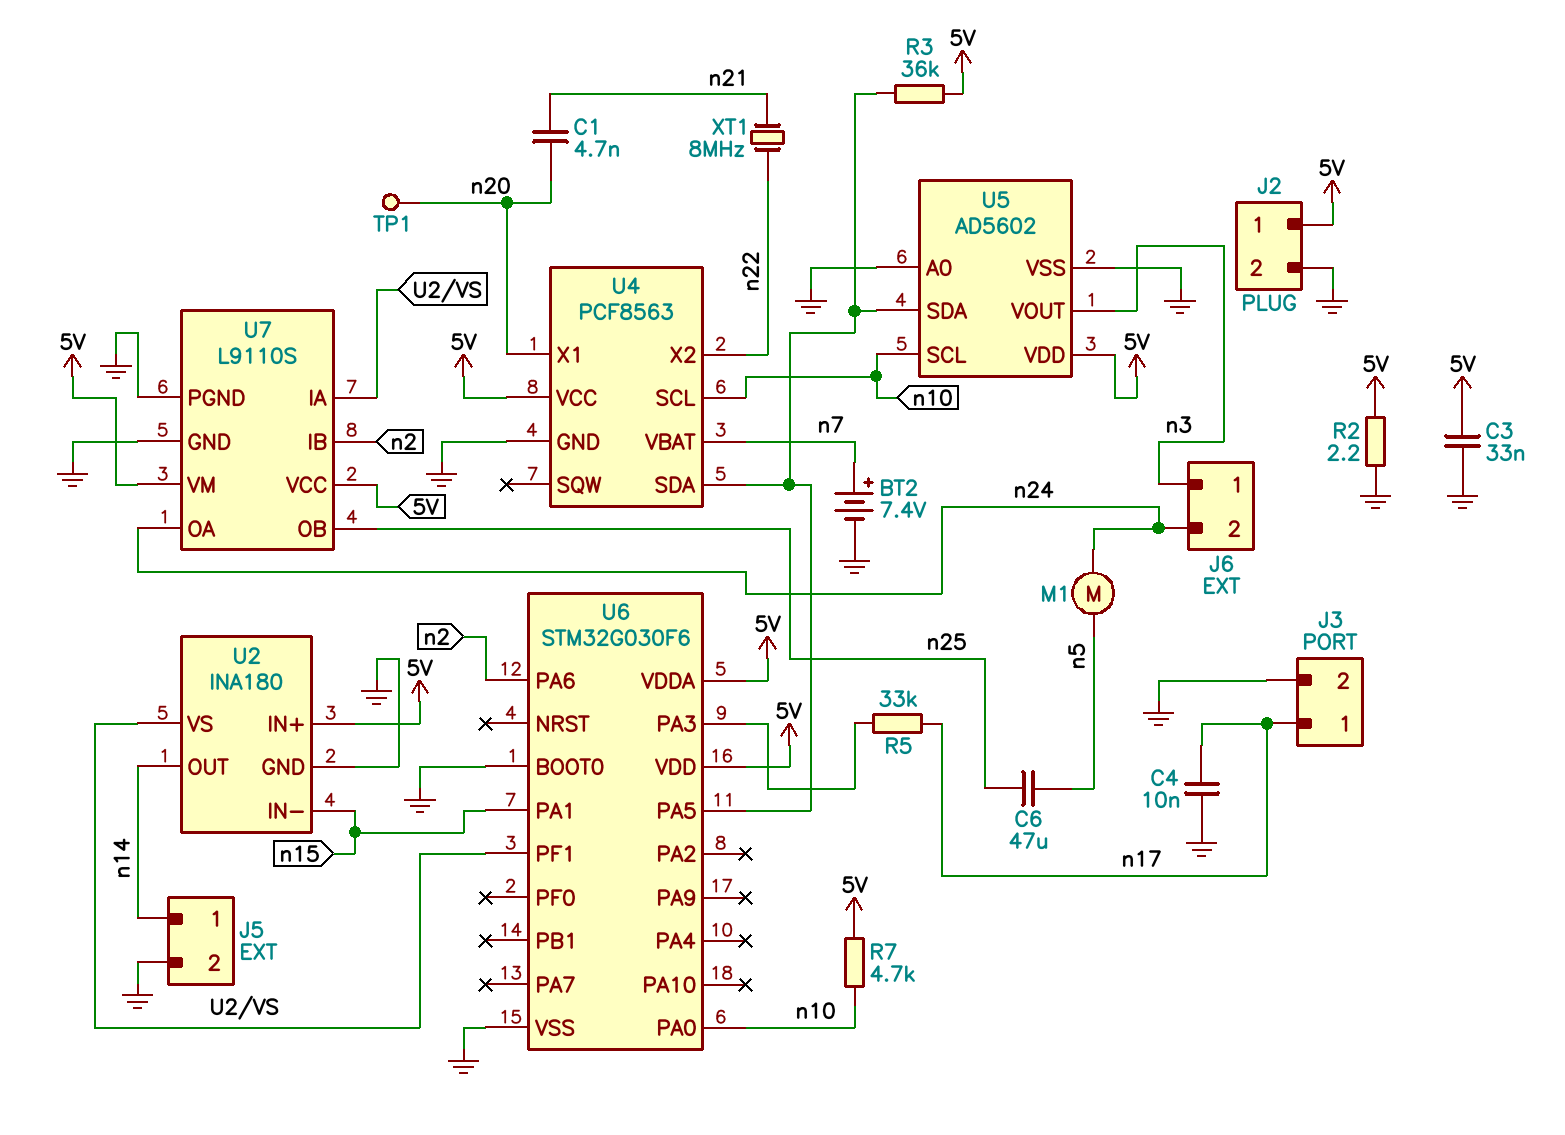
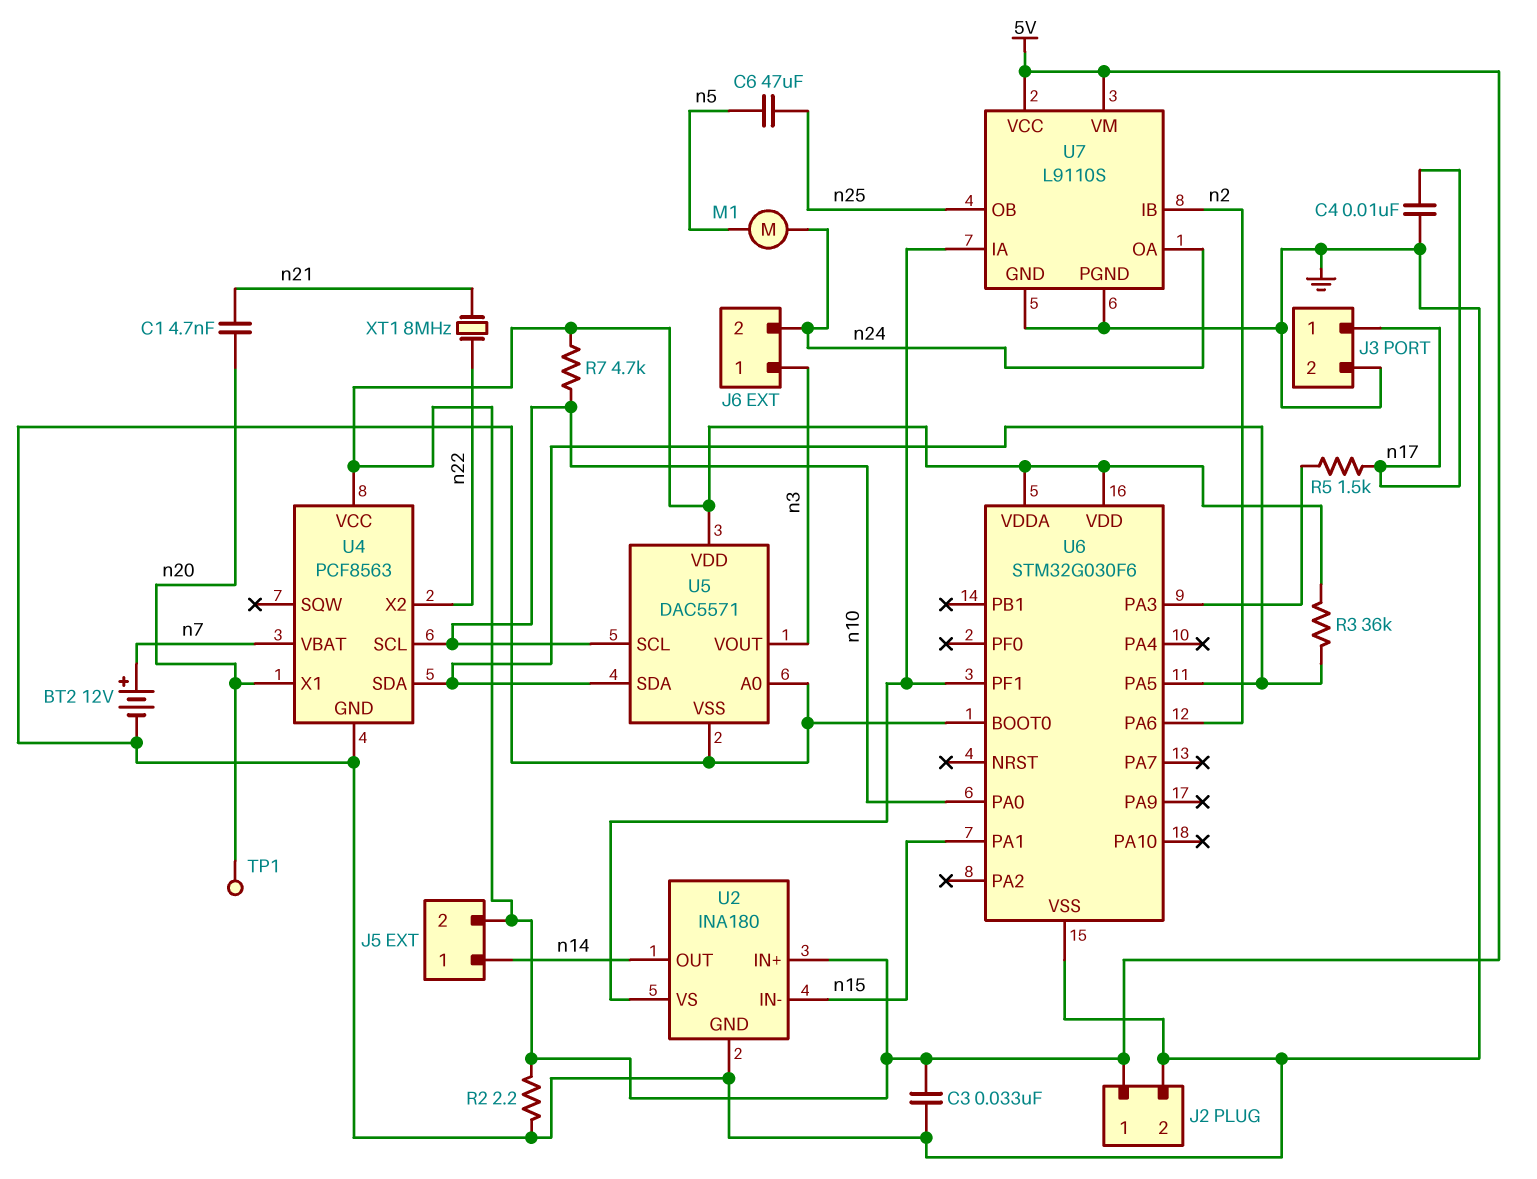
BT2: 7.4V (plus n7, minus GND) -> 12V (plus n7, minus GND)
J5 pin 2: GND -> 5V
R5: 33k (U6/PA3, n17) -> 1.5k (U6/PA3, n17)
U5: AD5602 -> DAC5571

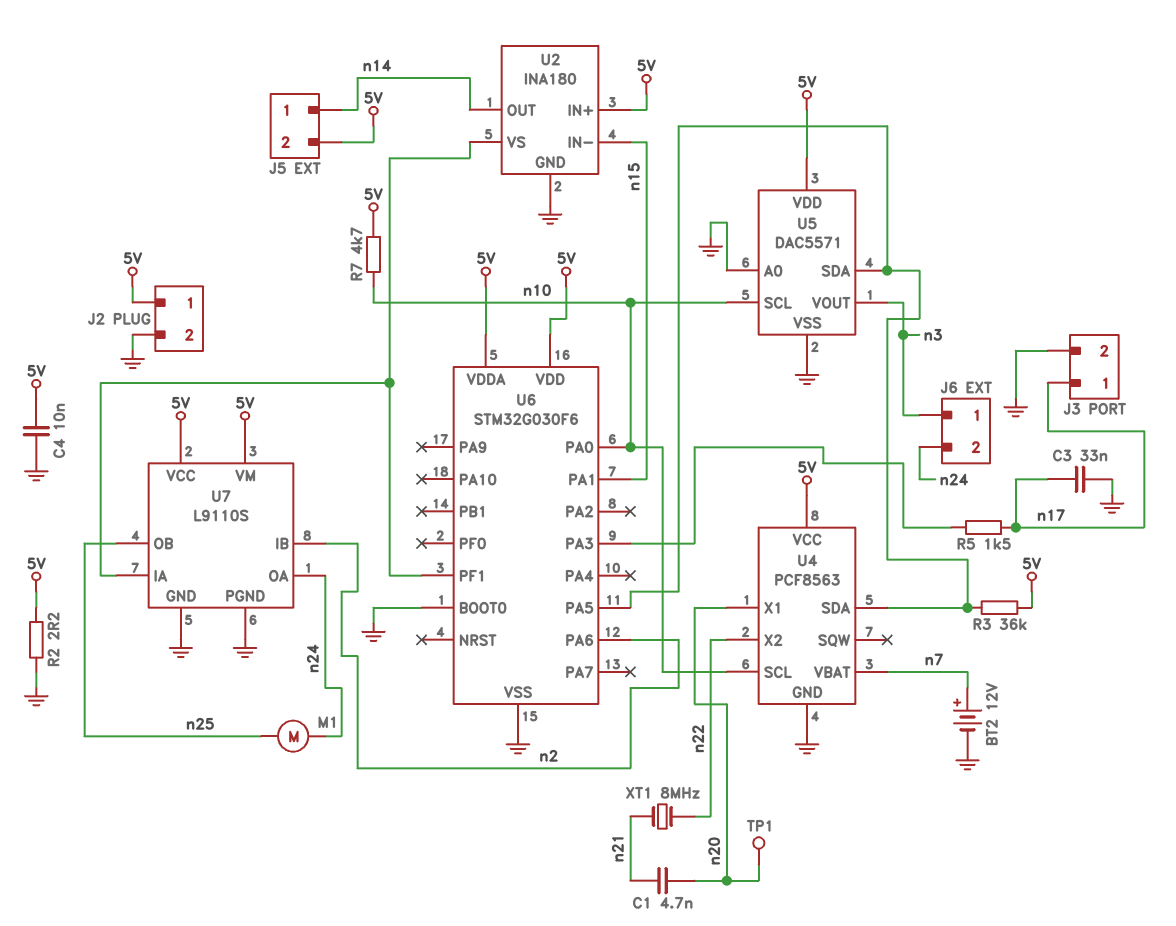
C3: 33nF (5V, GND) -> 33nF (GND, n17)
C4: 10nF (GND, n17) -> 10nF (5V, GND)
C6: 47uF (n5, n25) -> none
M1: motor (n5, n24) -> motor (n24, n25)

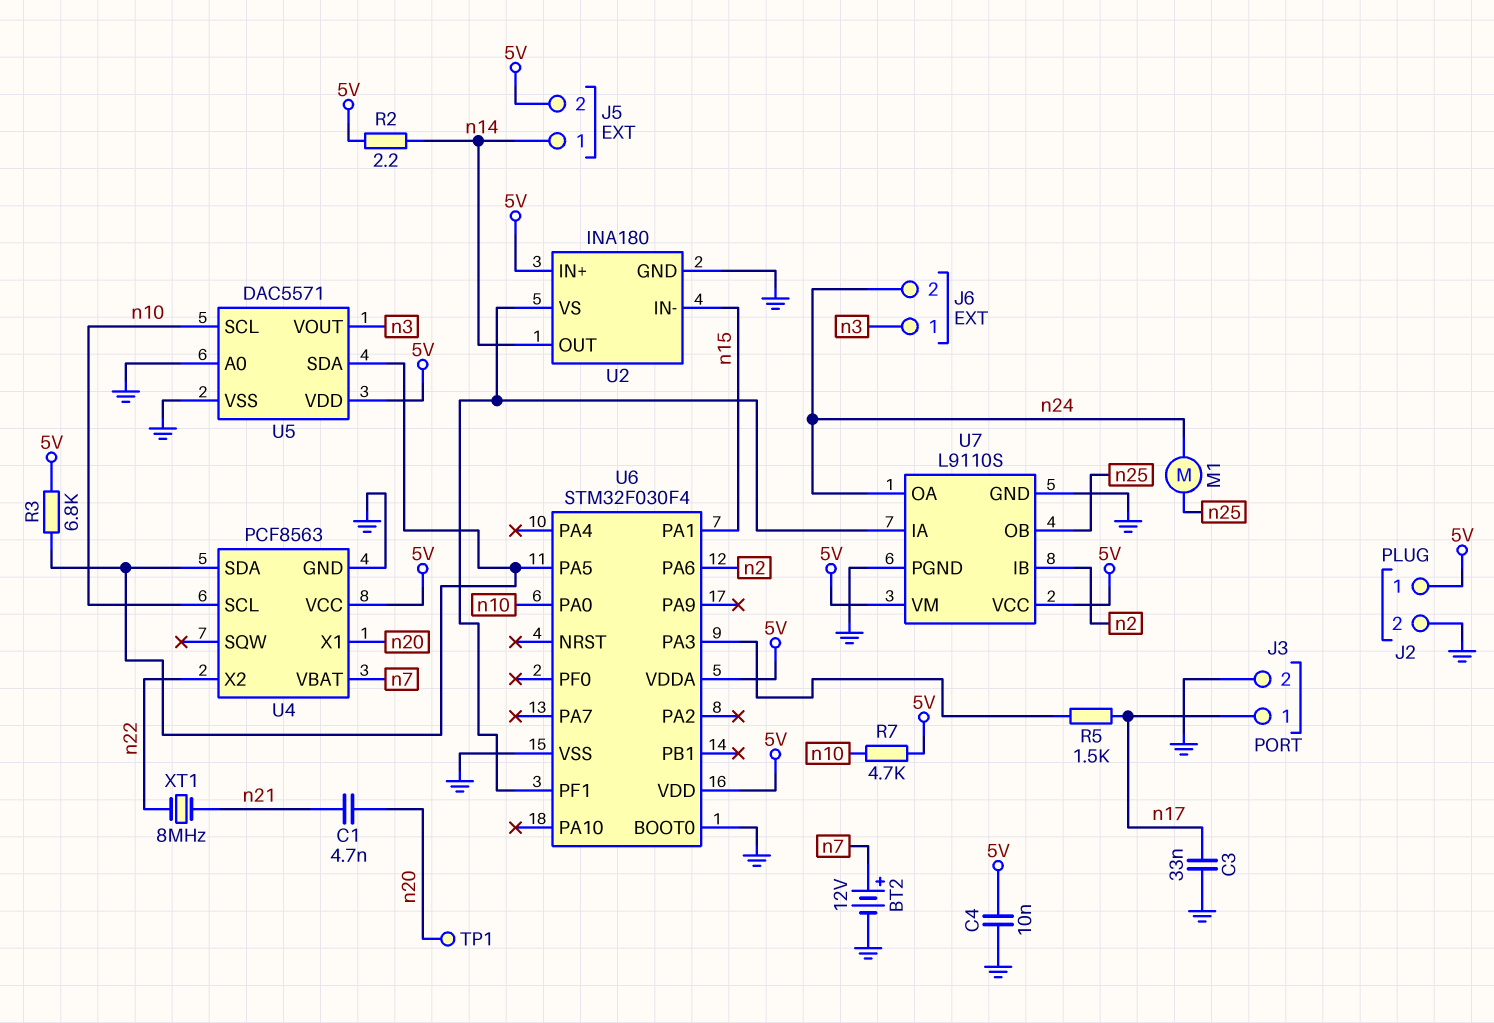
R2: 2.2 (5V, GND) -> 2.2 (5V, n14)
R3: 36k (5V, U4/SDA) -> 6.8k (5V, U4/SDA)
U6: STM32G030F6 -> STM32F030F4

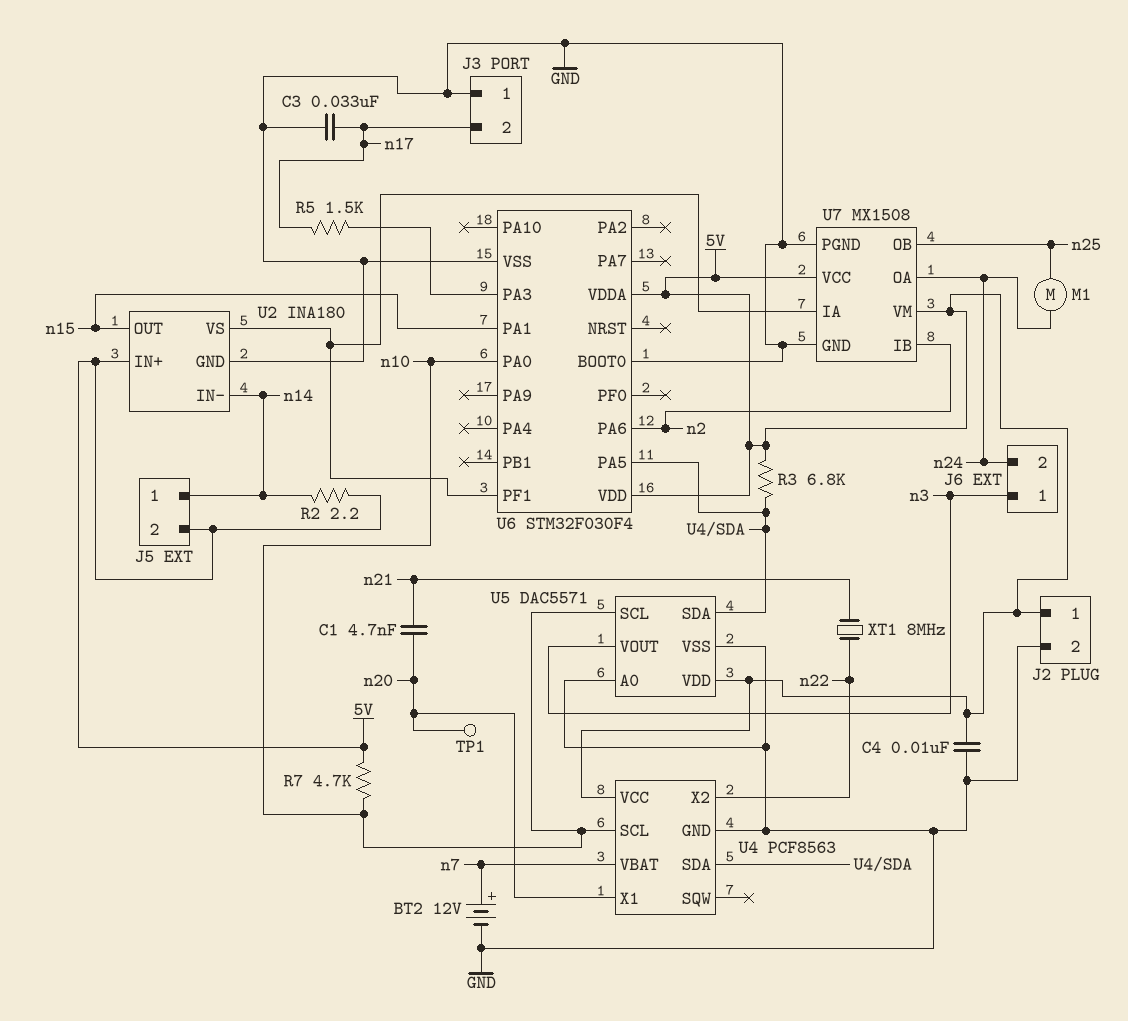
J3 pin 1: n17 -> GND
J3 pin 2: GND -> n17
U2 pin IN-: n15 -> n14
U2 pin OUT: n14 -> n15
U7: L9110S -> MX1508

